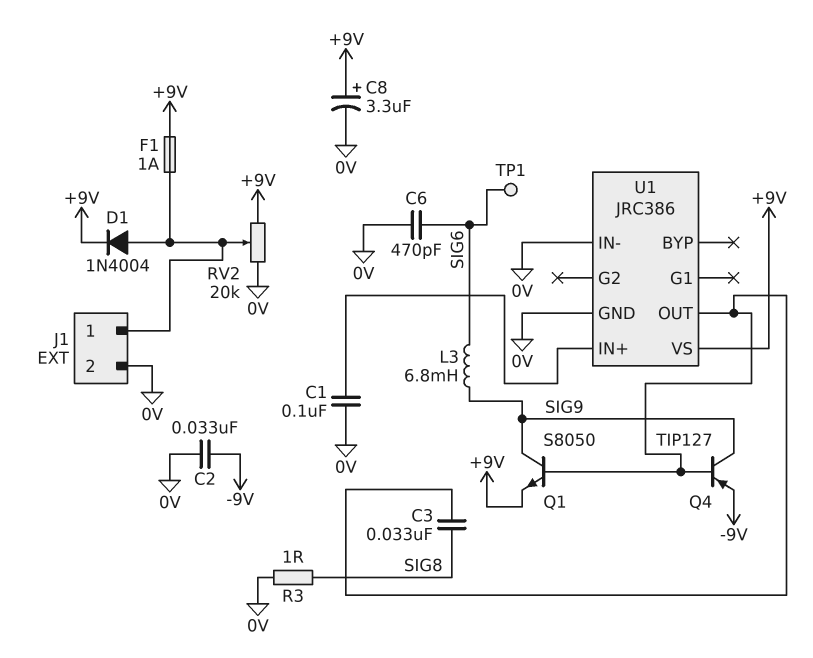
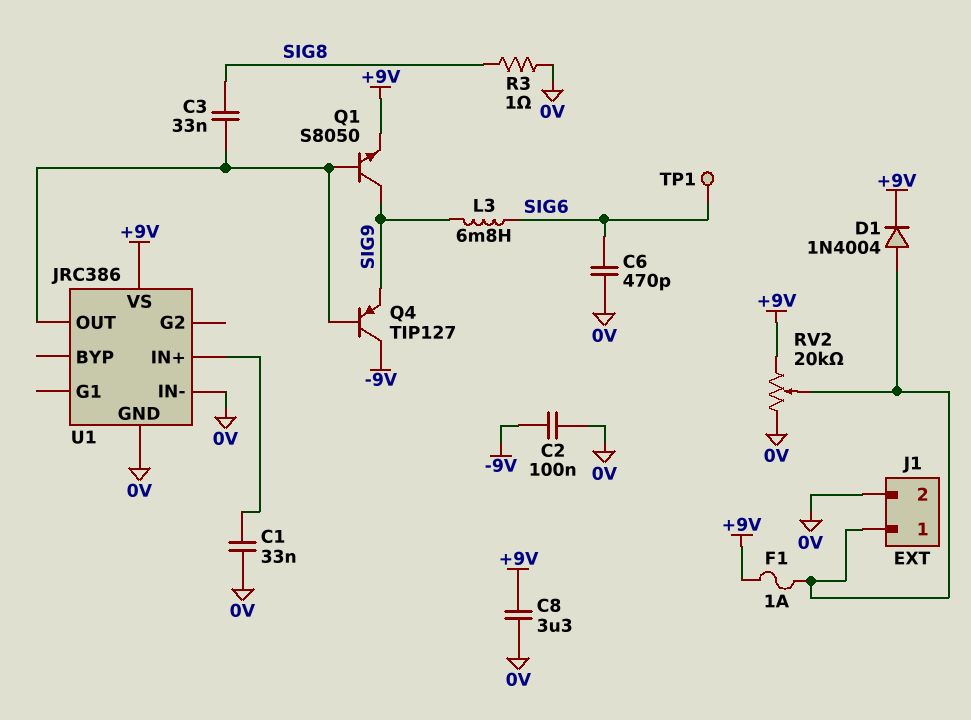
C1: 100nF (0V, U1/IN+) -> 33nF (0V, U1/IN+)
C2: 33nF (-9V, 0V) -> 100nF (-9V, 0V)
C8: 3.3uF (plus +9V, minus 0V) -> 3.3uF (+9V, 0V)
Q4: PNP TIP127 (B U1/OUT, C SIG9, E -9V) -> PNP TIP127 (B U1/OUT, C -9V, E SIG9)

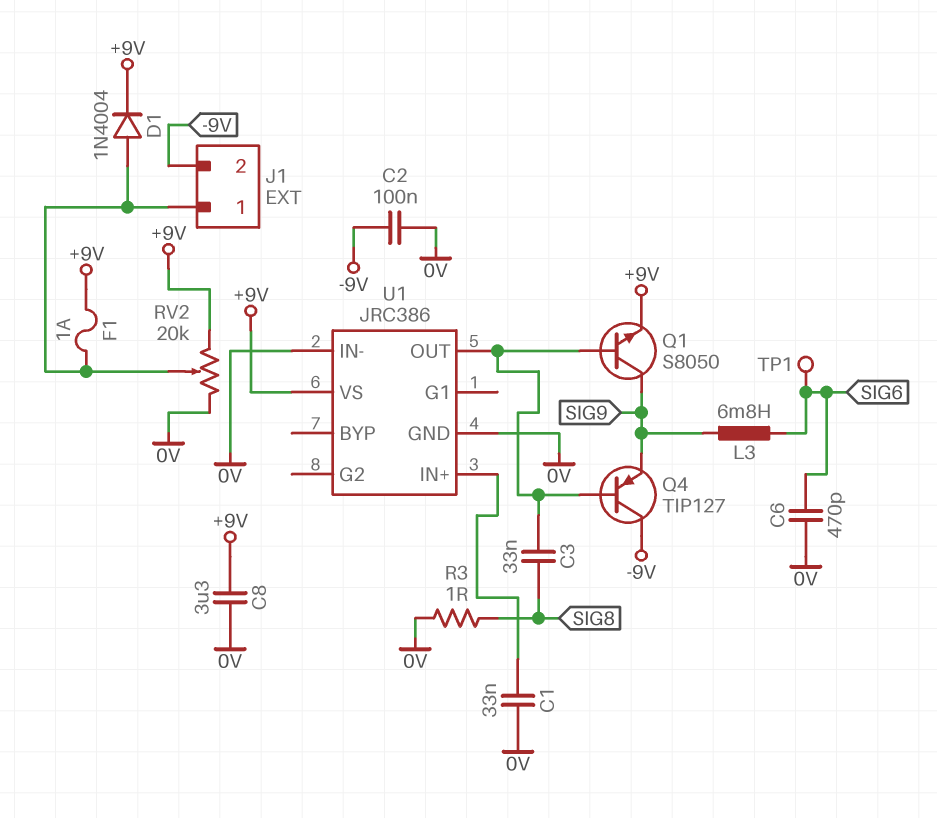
J1 pin 2: 0V -> -9V

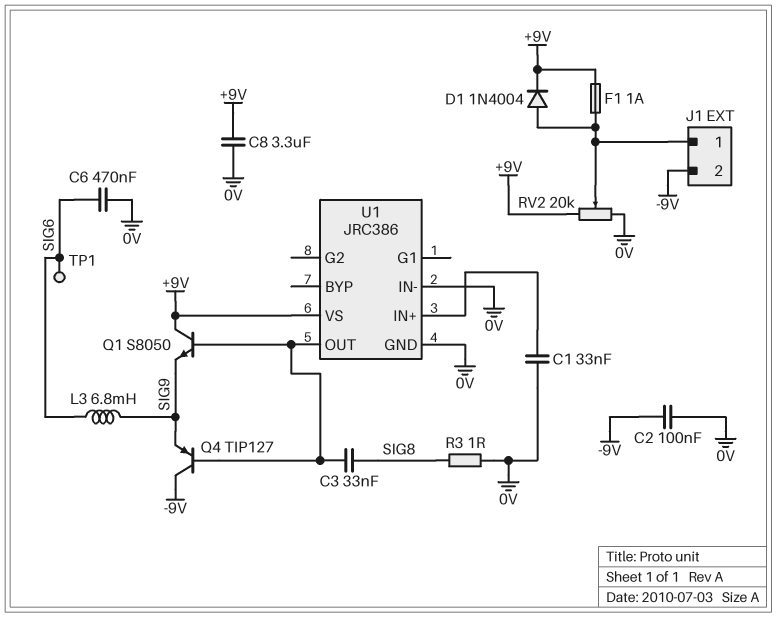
C6: 470pF (0V, SIG6) -> 470nF (0V, SIG6)
Q1: NPN S8050 (B U1/OUT, C SIG9, E +9V) -> NPN S8050 (B U1/OUT, C +9V, E SIG9)

